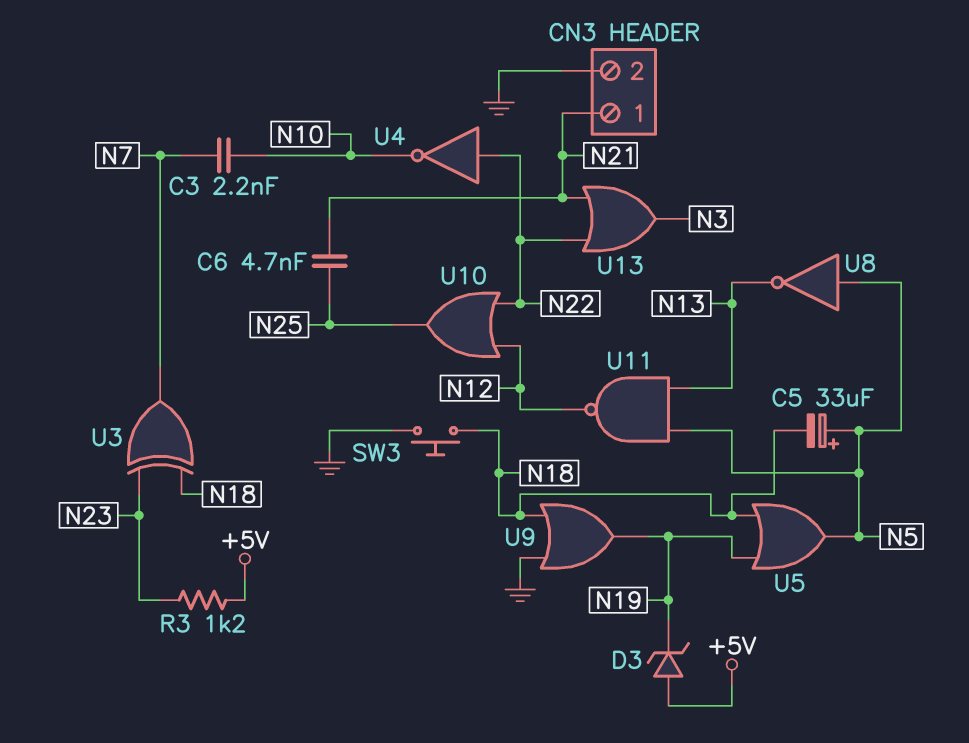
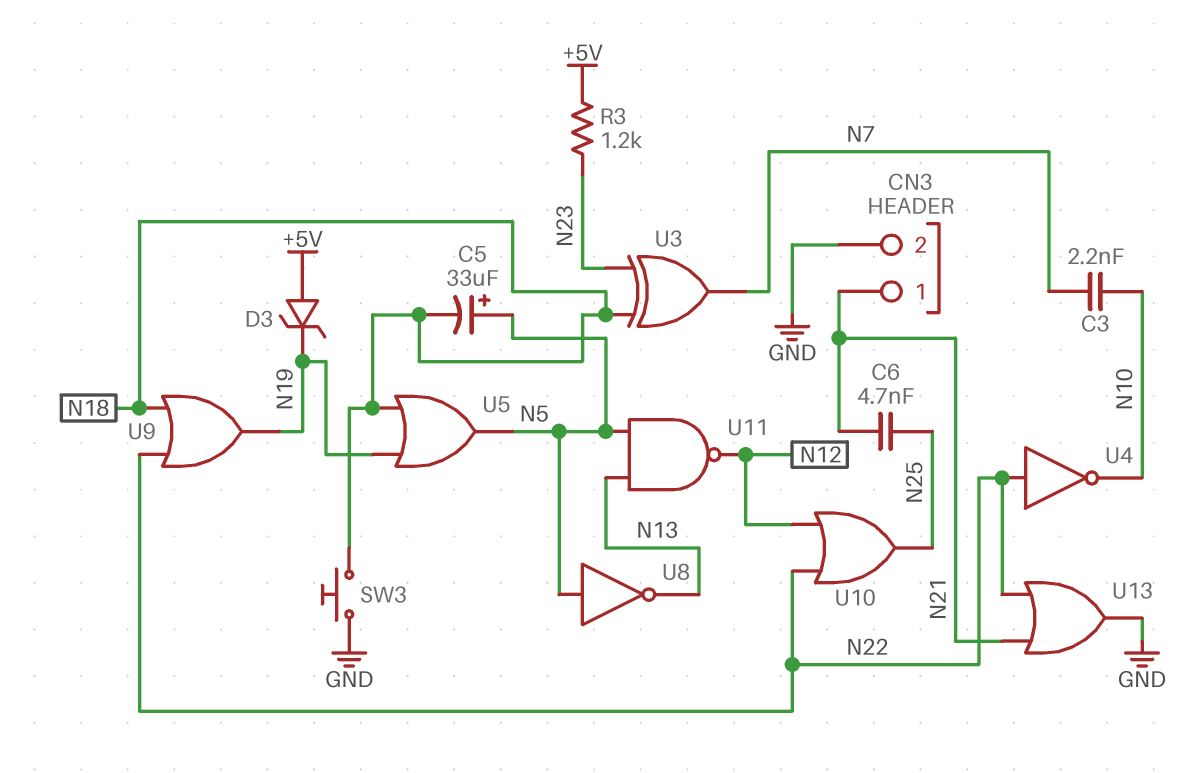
U9: OR (in GND, in N18, out N19) -> OR (in N18, in N22, out N19)
U13: OR (in N21, in N22, out N3) -> OR (in N21, in N22, out GND)

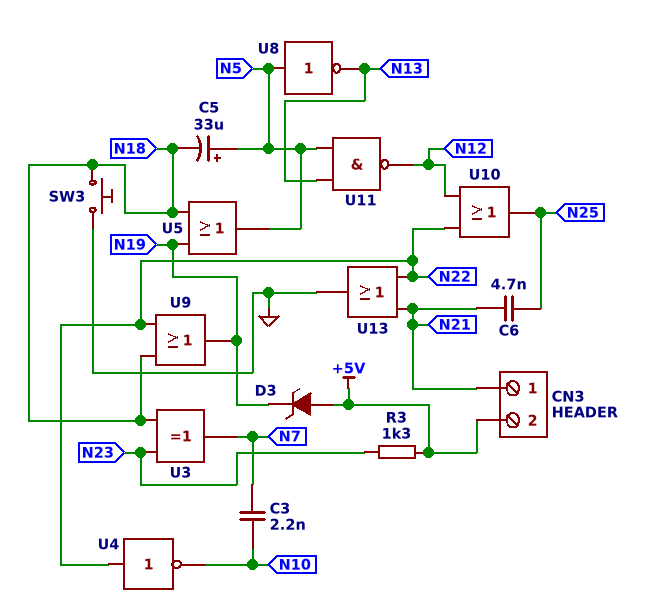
CN3 pin 2: GND -> +5V
R3: 1.2k (+5V, N23) -> 1.3k (+5V, N23)

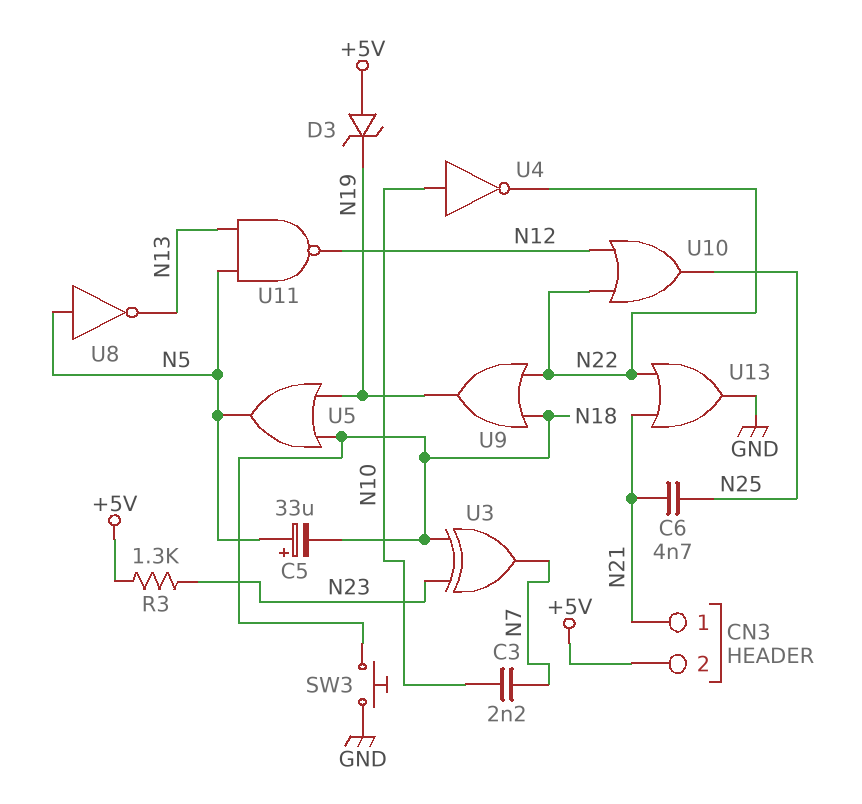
U4: NOT (in N22, out N10) -> NOT (in N10, out N22)

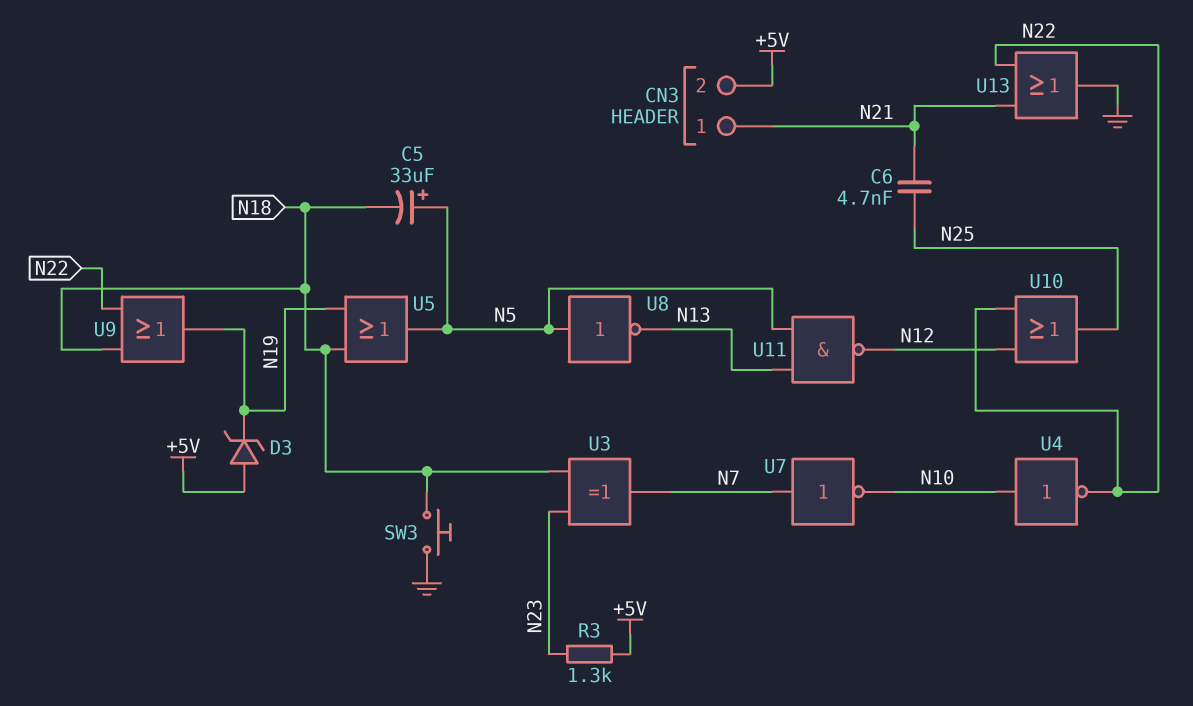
C3: 2.2nF (N7, N10) -> none
U7: none -> NOT (in N7, out N10)

